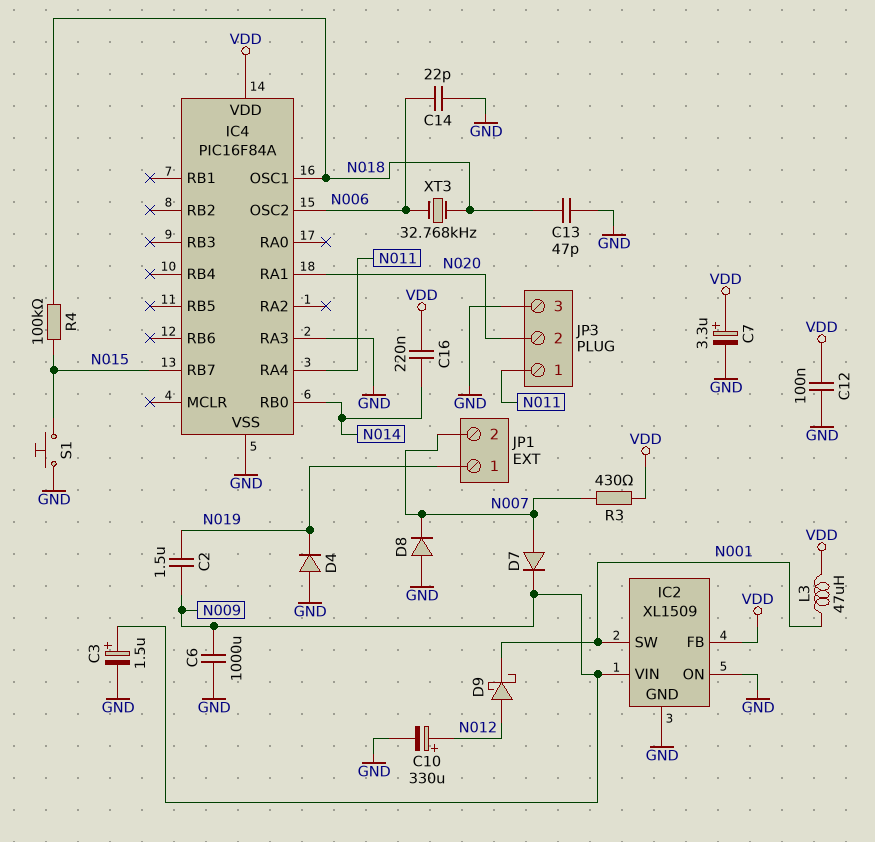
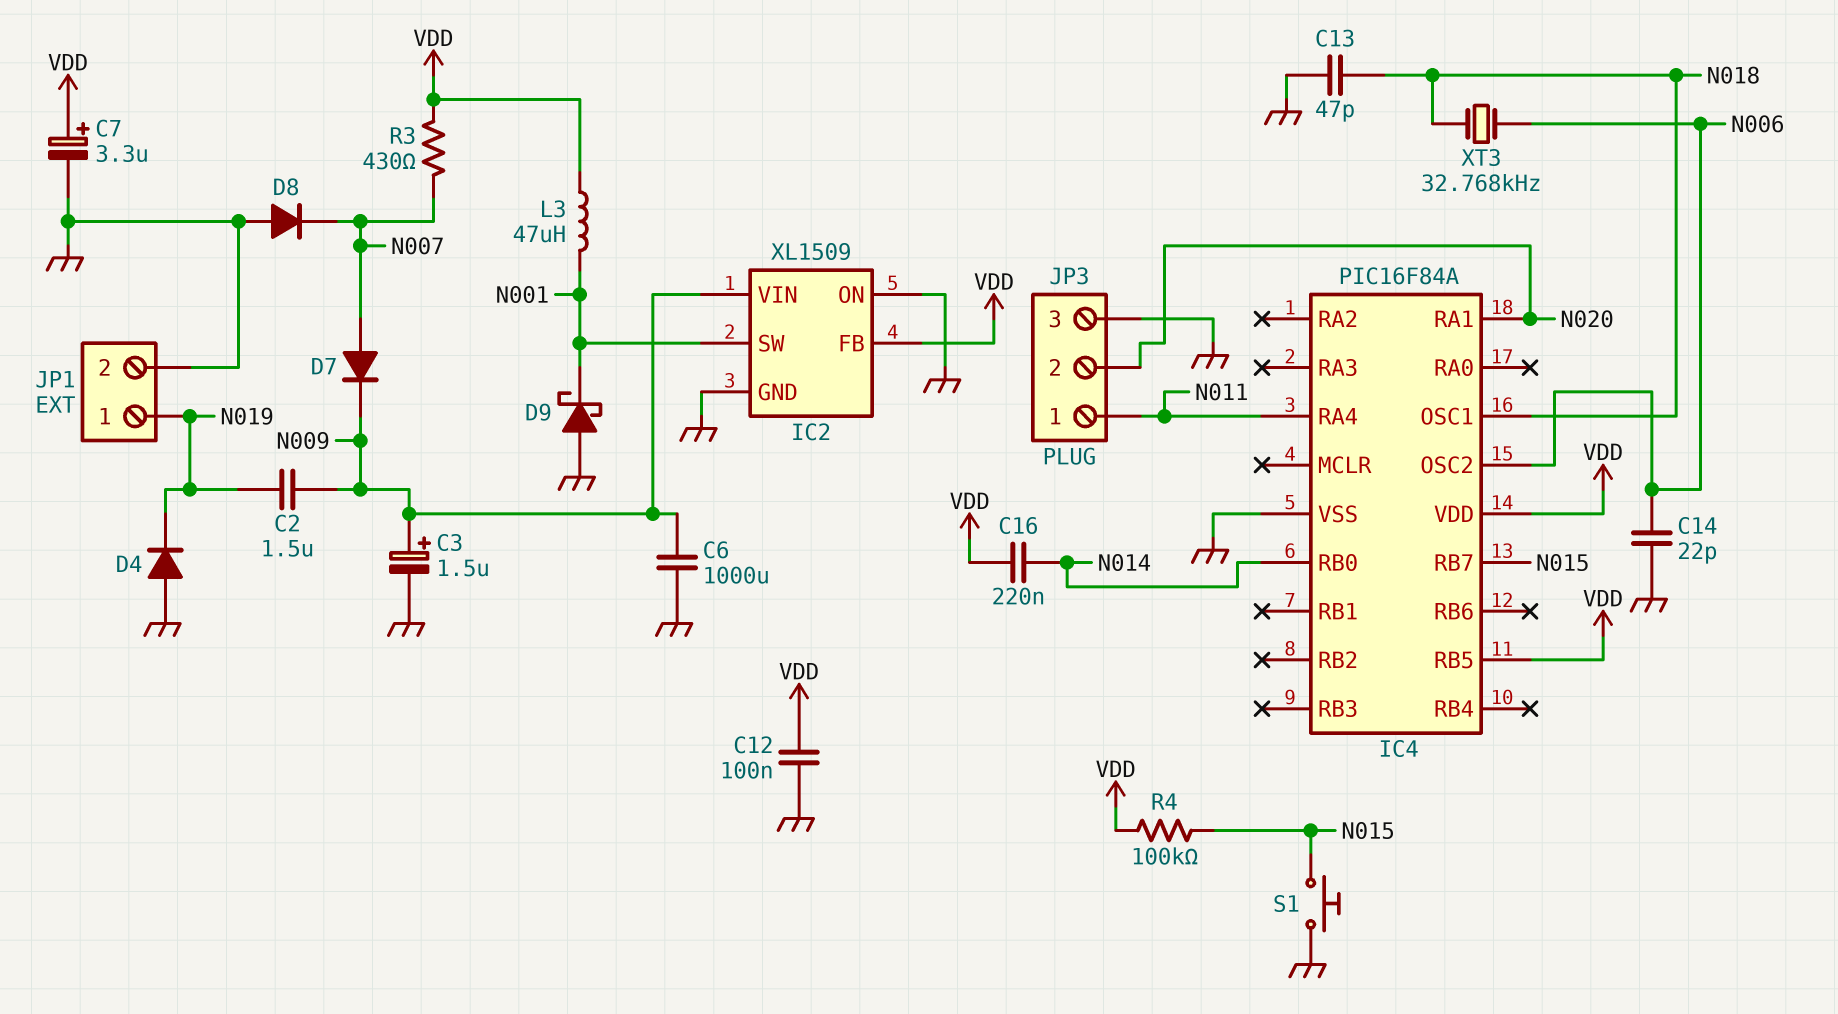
C10: 330uF (plus N012, minus GND) -> none
D9: schottky (A N012, K N001) -> schottky (A GND, K N001)
IC4 pin RA3: GND -> none
IC4 pin RB5: none -> VDD
JP1 pin 2: N007 -> GND
R4: 100k (N015, N018) -> 100k (N015, VDD)

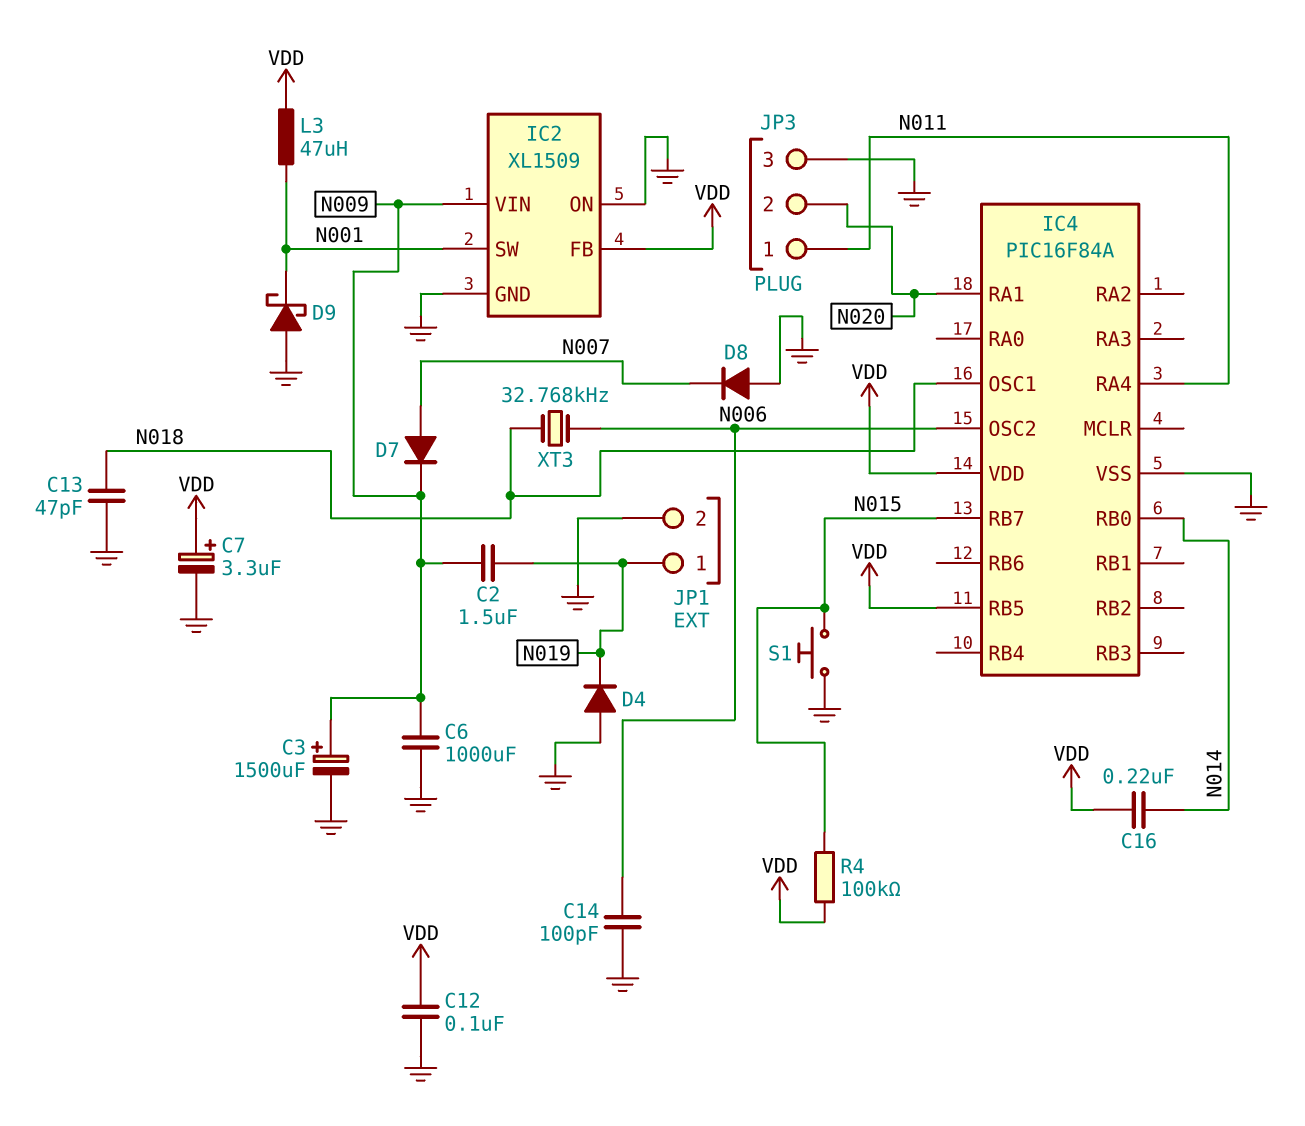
C3: 1.5uF (plus N009, minus GND) -> 1500uF (plus N009, minus GND)
C14: 22pF (GND, N006) -> 100pF (GND, N006)
R3: 430 (N007, VDD) -> none

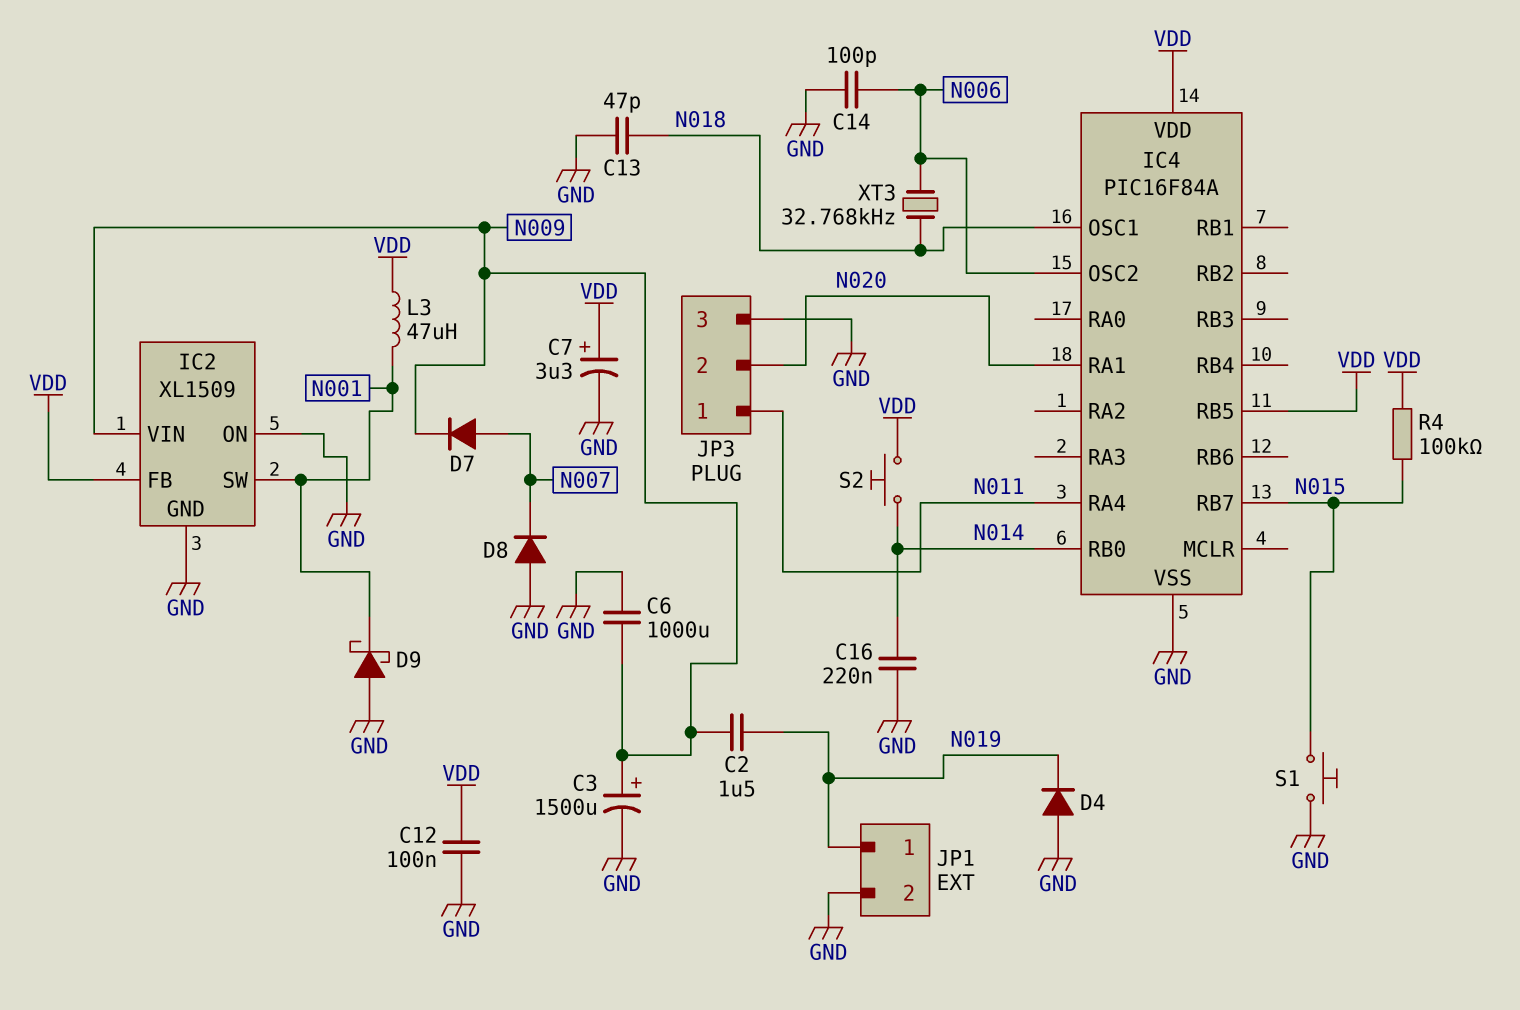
C16: 220nF (N014, VDD) -> 220nF (GND, N014)
S2: none -> button (N014, VDD)

